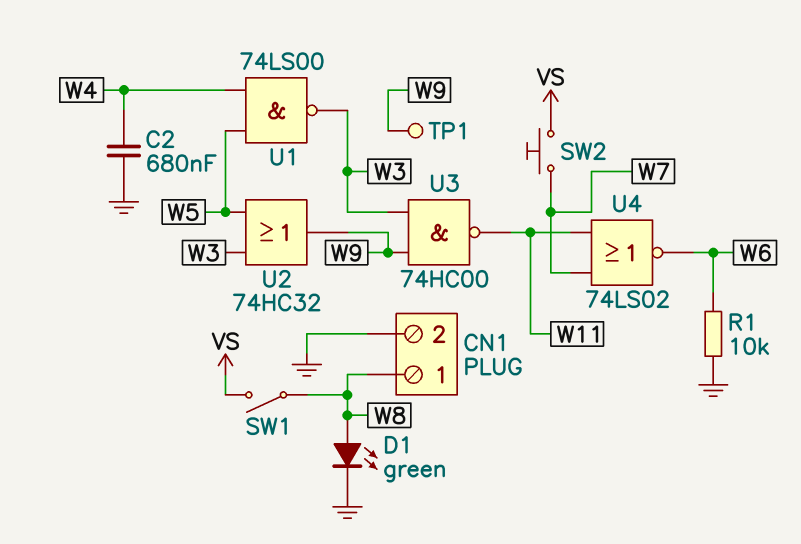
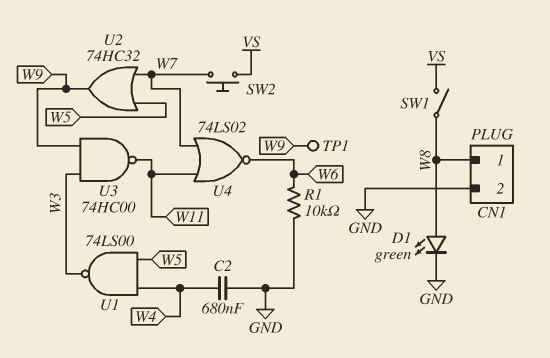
U2: OR 74HC32 (in W3, in W5, out W9) -> OR 74HC32 (in W5, in W7, out W9)

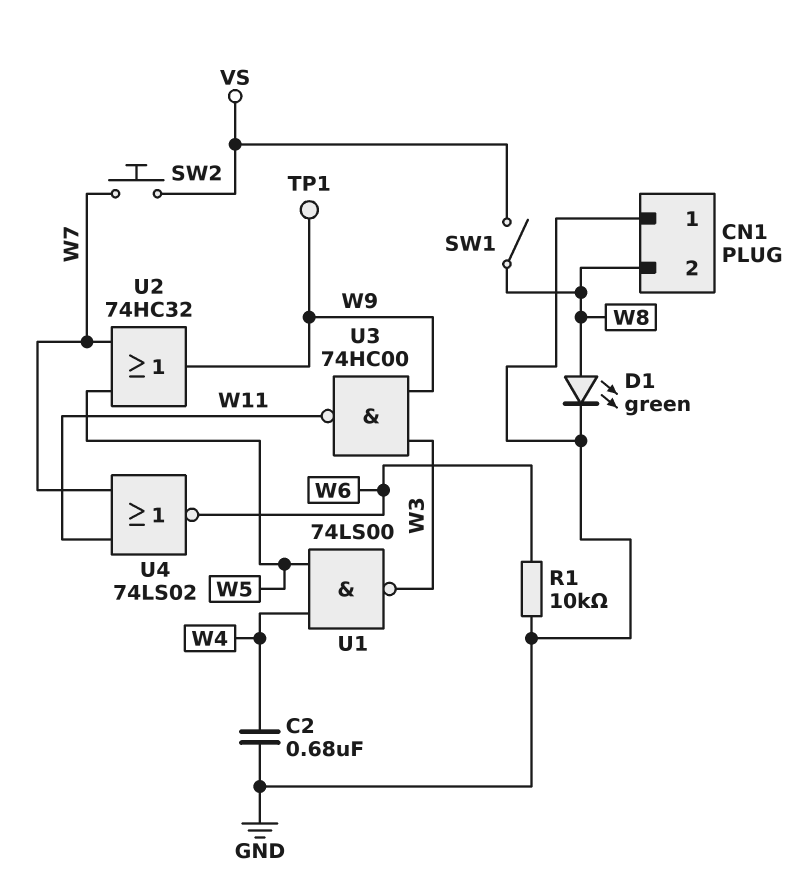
CN1 pin 1: W8 -> GND
CN1 pin 2: GND -> W8

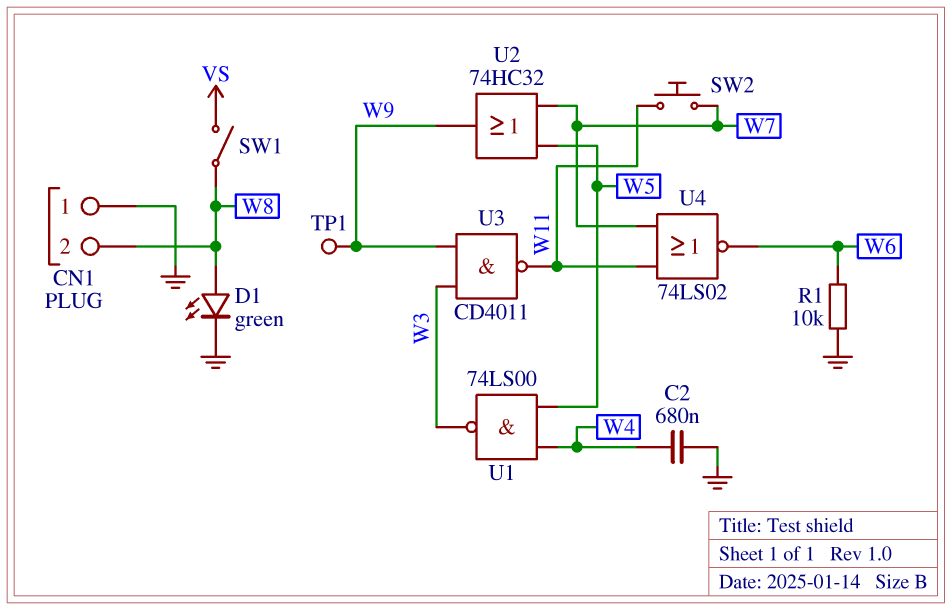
SW2: button (VS, W7) -> button (W7, W11)
U3: NAND 74HC00 (in W3, in W9, out W11) -> NAND CD4011 (in W3, in W9, out W11)

